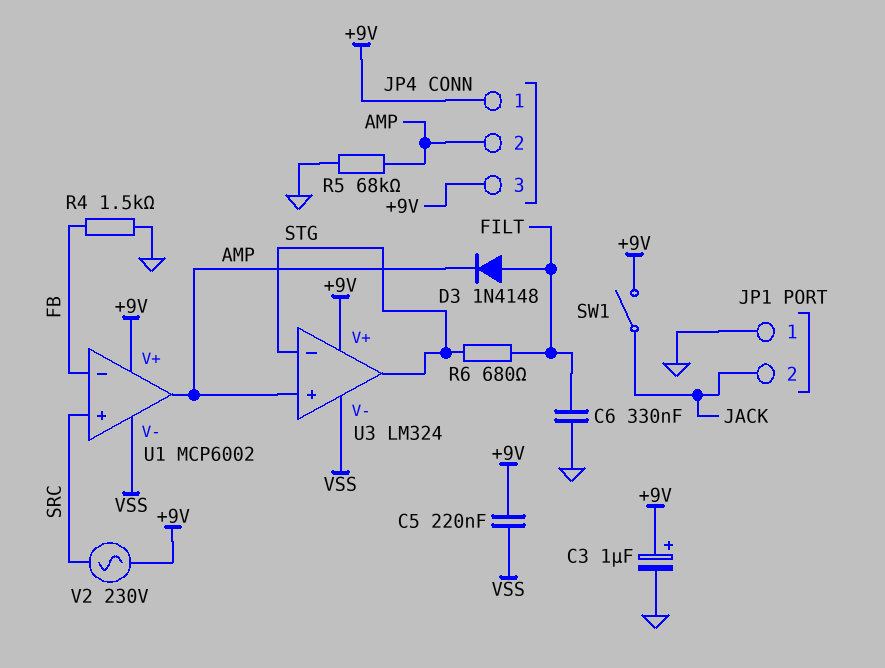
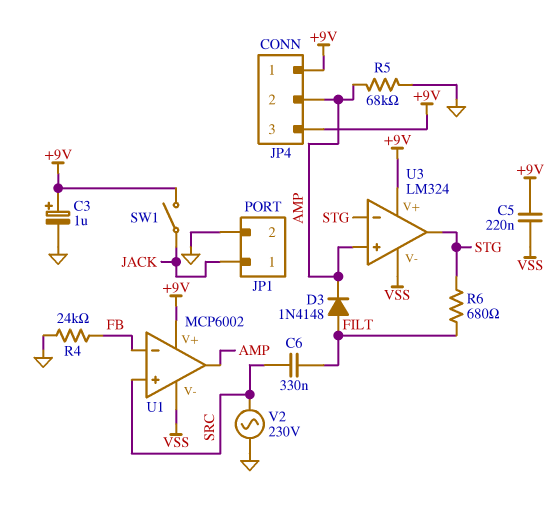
C6: 330nF (FILT, GND) -> 330nF (FILT, SRC)
JP1 pin 1: GND -> JACK
JP1 pin 2: JACK -> GND
R4: 1.5k (FB, GND) -> 24k (FB, GND)
V2: AC 230V (+9V, SRC) -> AC 230V (GND, SRC)

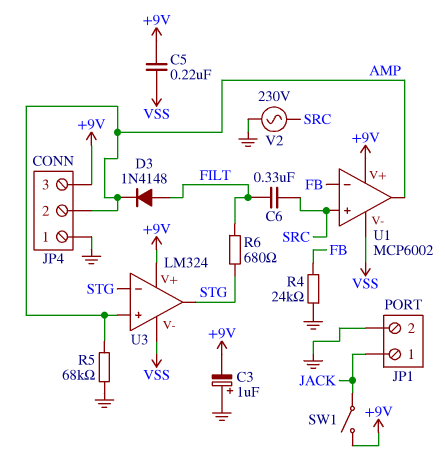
C3: 1uF (plus +9V, minus GND) -> 1uF (plus GND, minus +9V)
JP4 pin 1: +9V -> GND

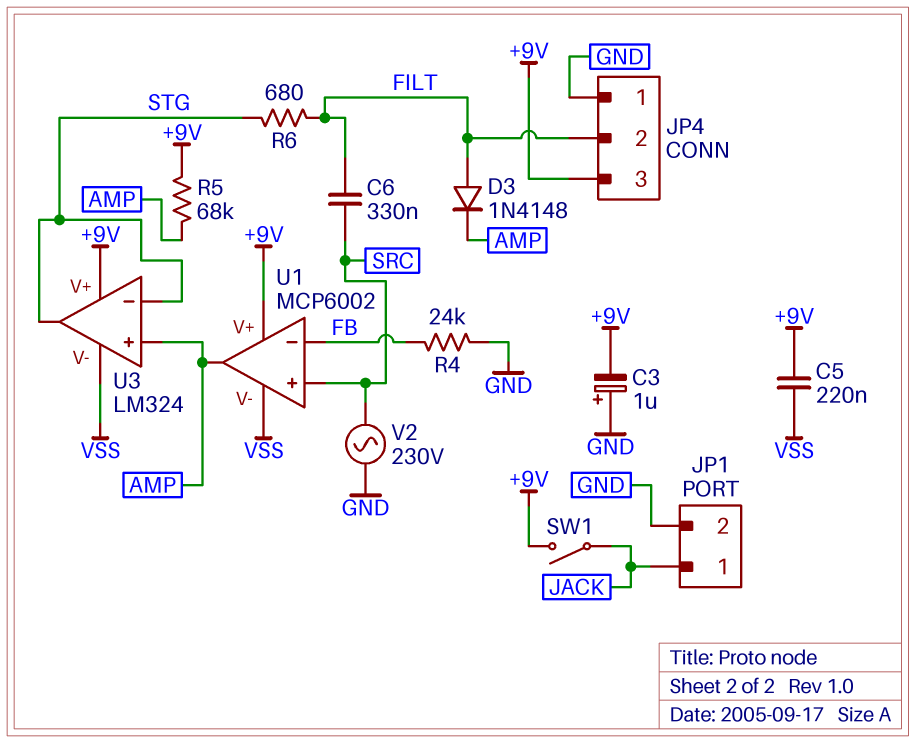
JP4 pin 2: AMP -> FILT
R5: 68k (AMP, GND) -> 68k (+9V, AMP)

